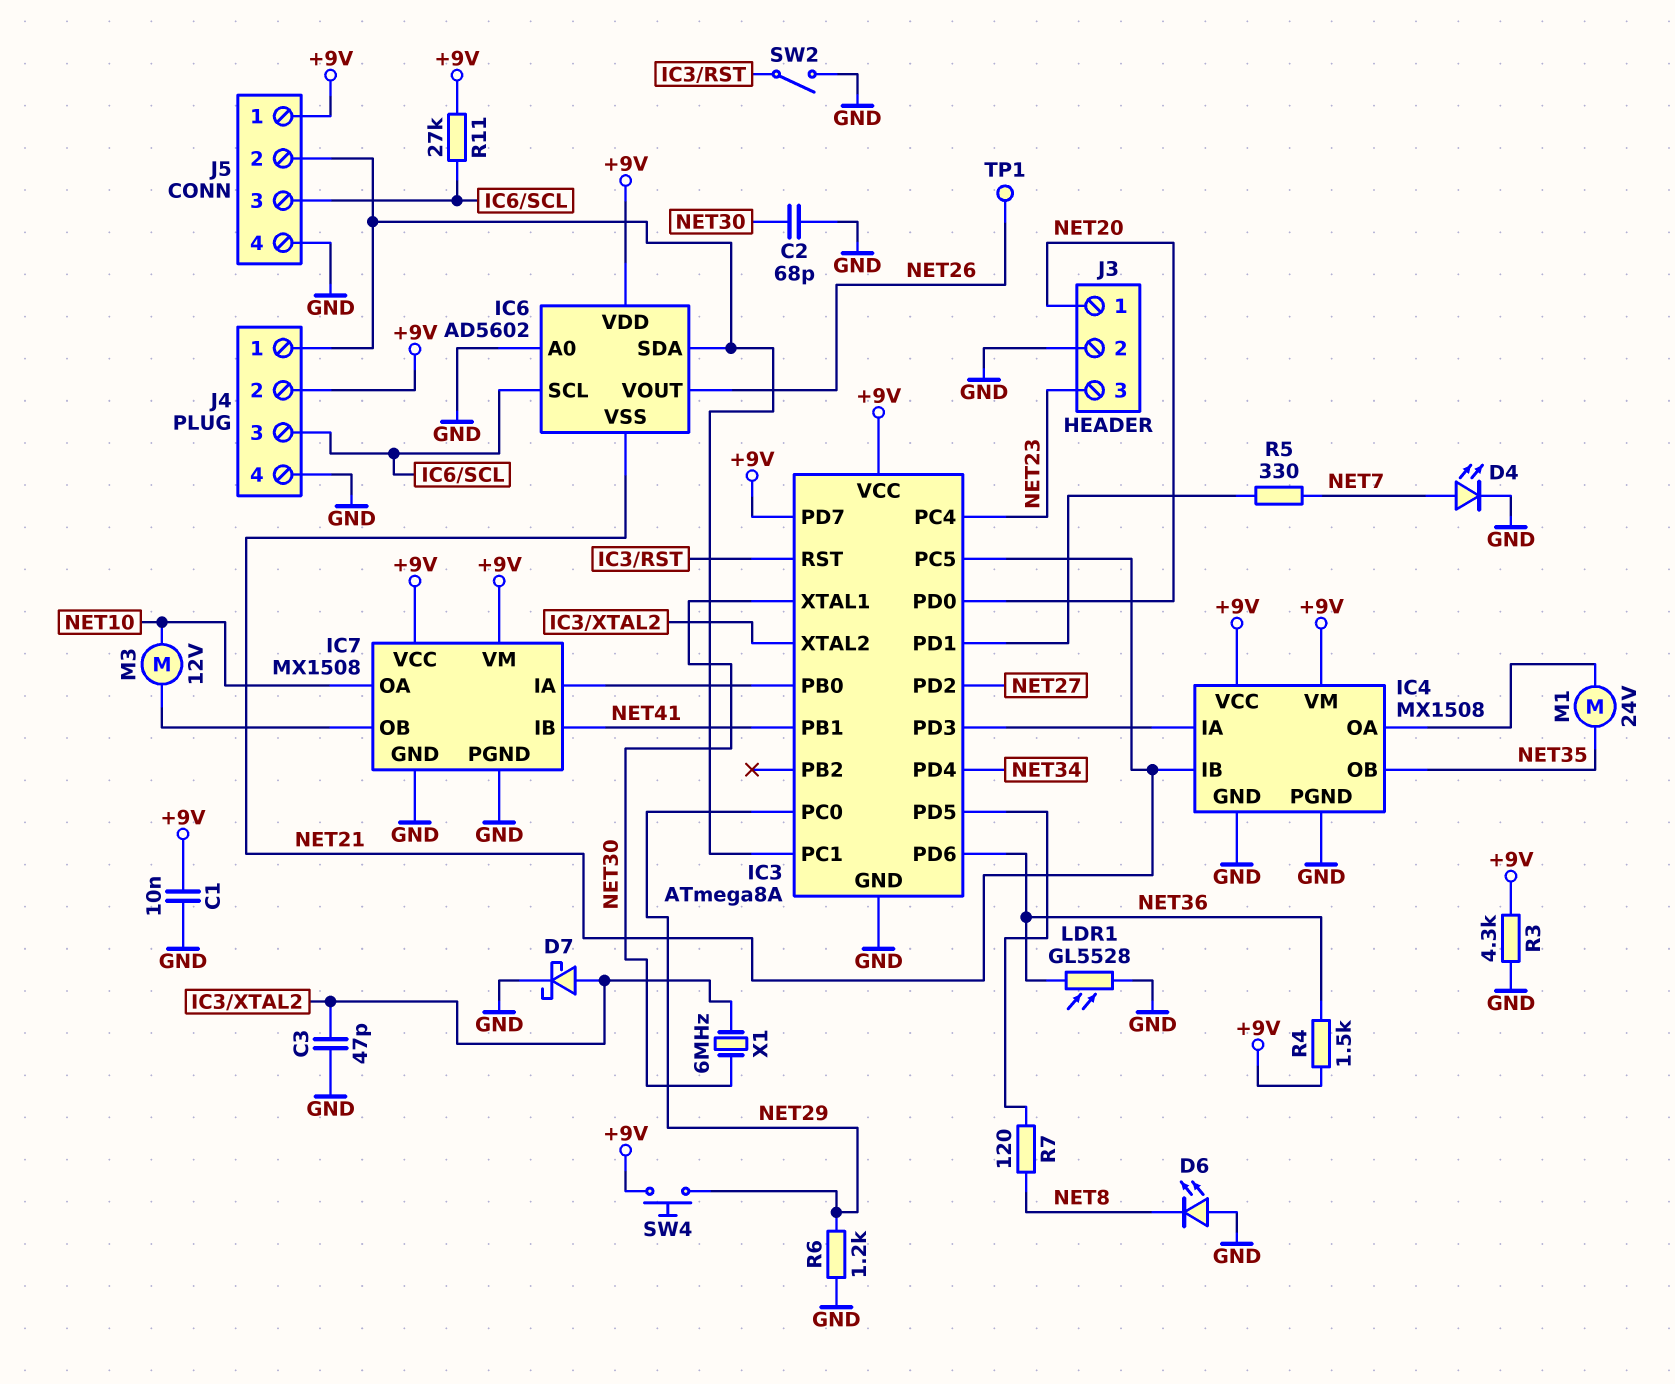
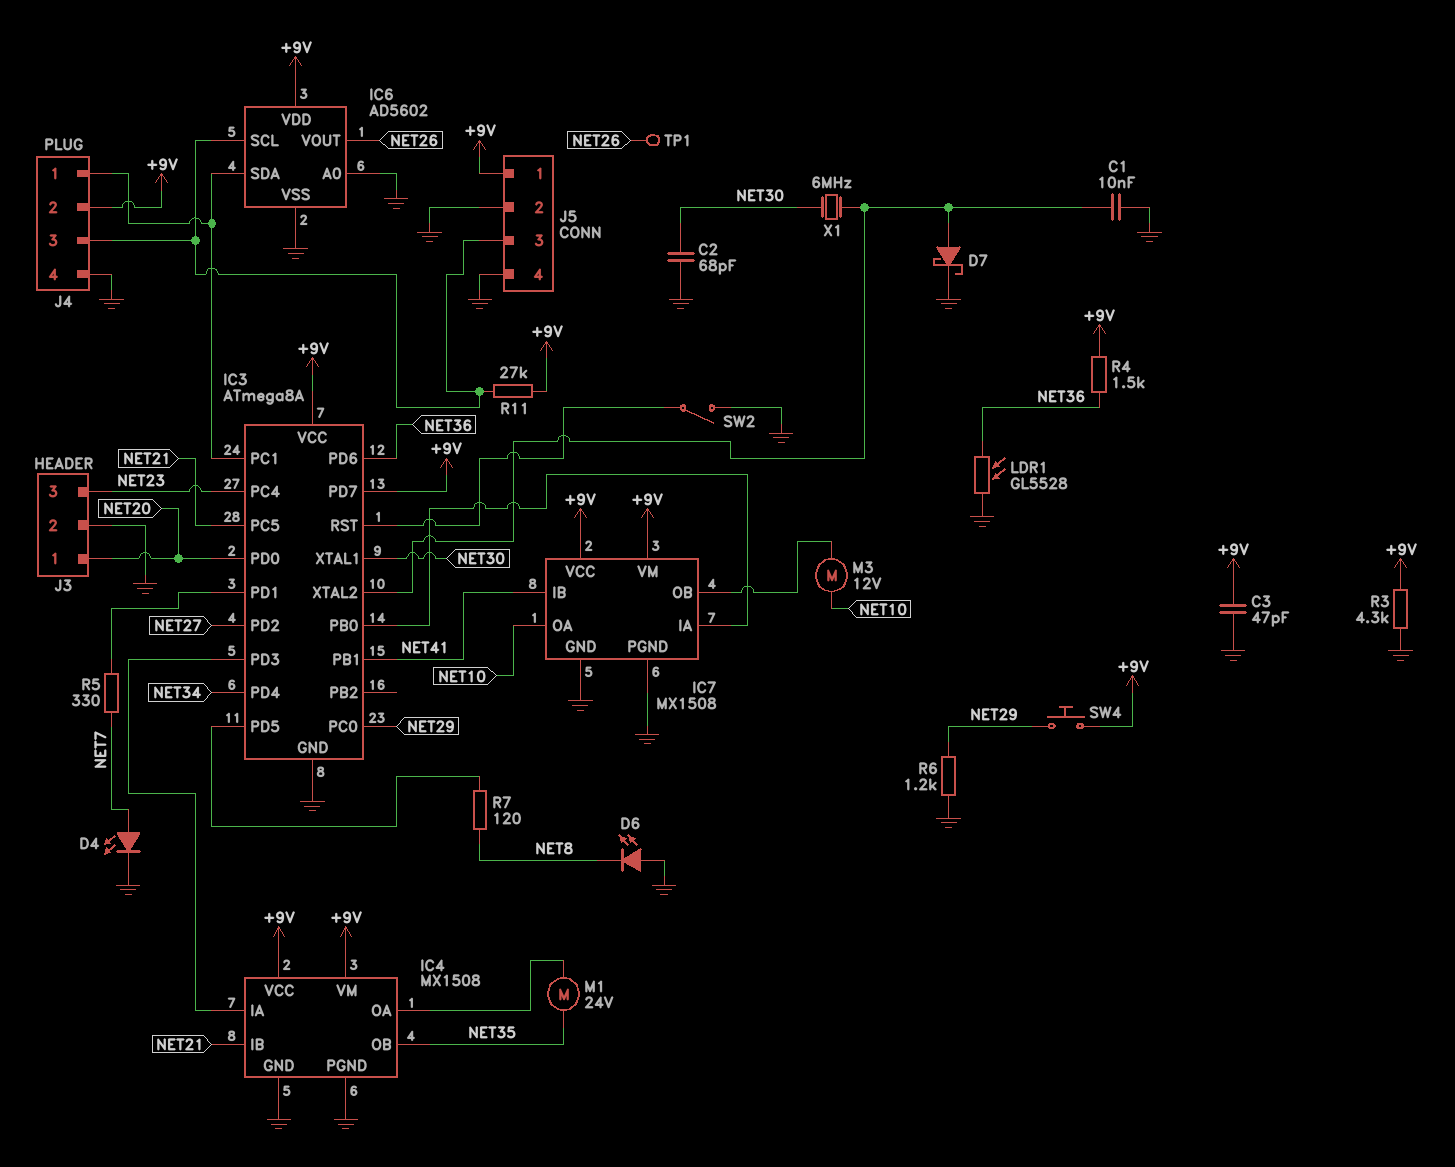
C1: 10nF (+9V, GND) -> 10nF (GND, IC3/XTAL2)
C3: 47pF (GND, IC3/XTAL2) -> 47pF (+9V, GND)
IC6 pin VSS: NET21 -> GND
J5 pin 2: IC3/PC1 -> GND

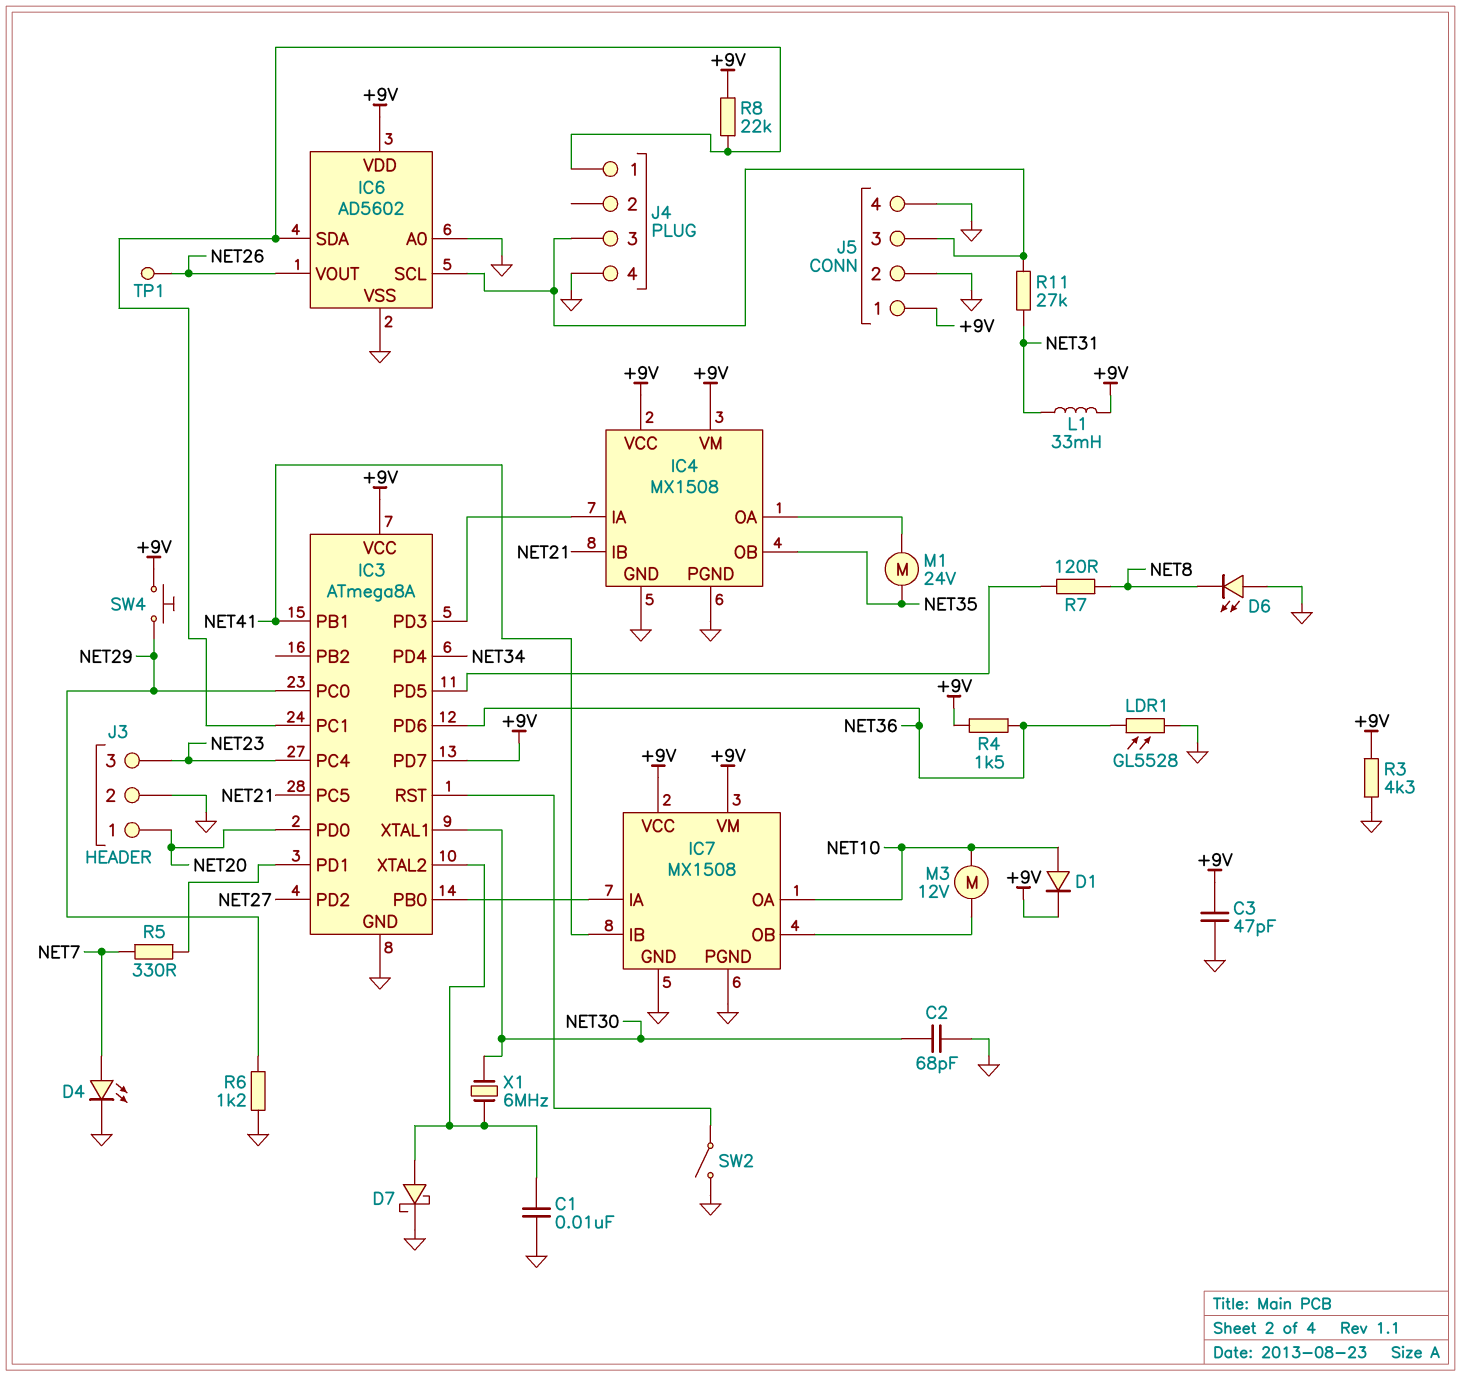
D1: none -> diode (A NET10, K +9V)
J4 pin 2: +9V -> none
L1: none -> 33mH (+9V, NET31)
R8: none -> 22k (+9V, IC3/PC1)
R11: 27k (+9V, IC6/SCL) -> 27k (IC6/SCL, NET31)

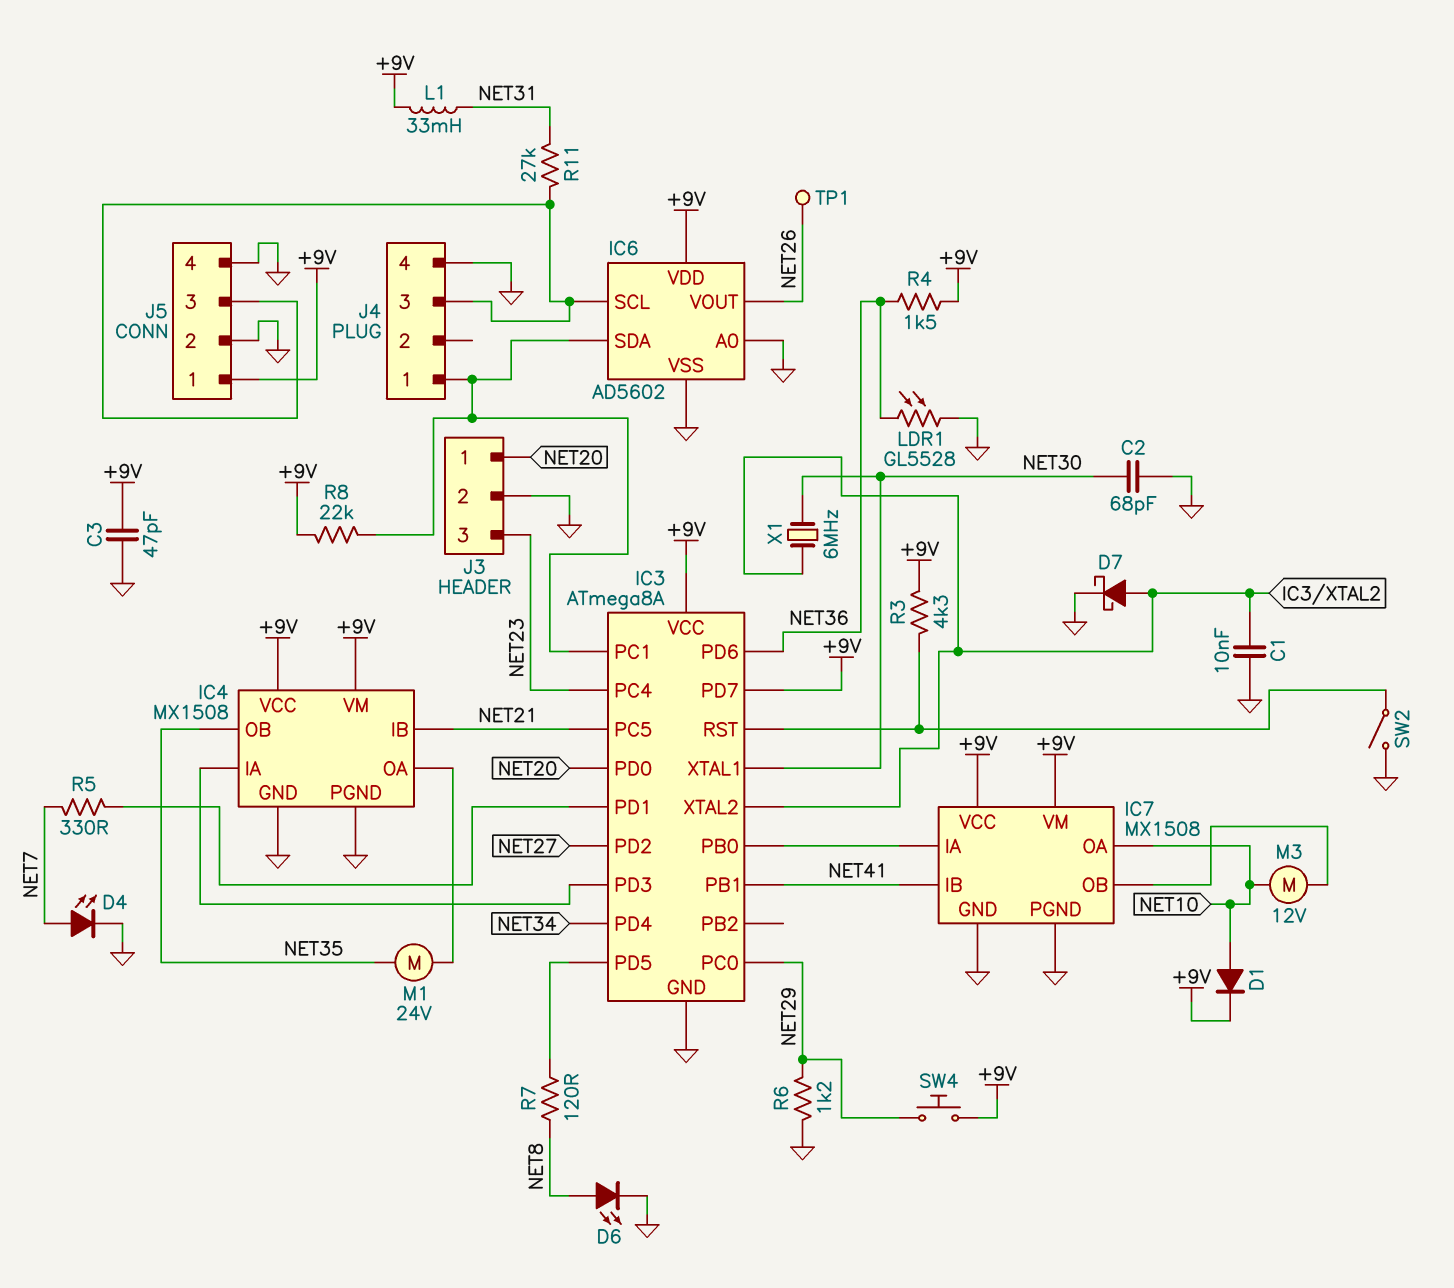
D6: LED (A GND, K NET8) -> LED (A NET8, K GND)
R3: 4.3k (+9V, GND) -> 4.3k (+9V, IC3/RST)

